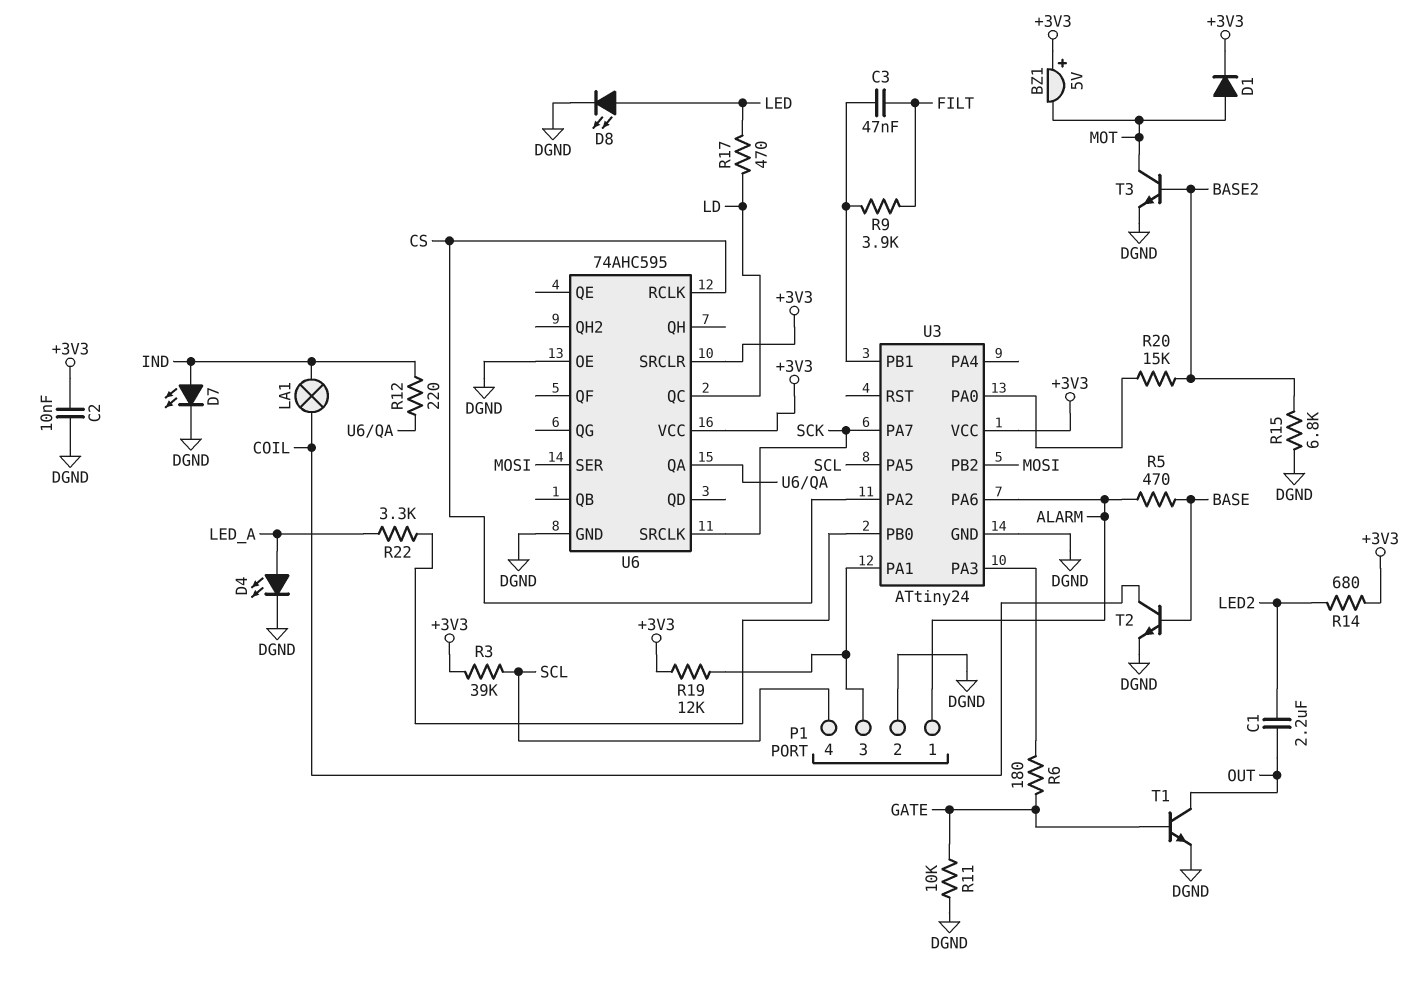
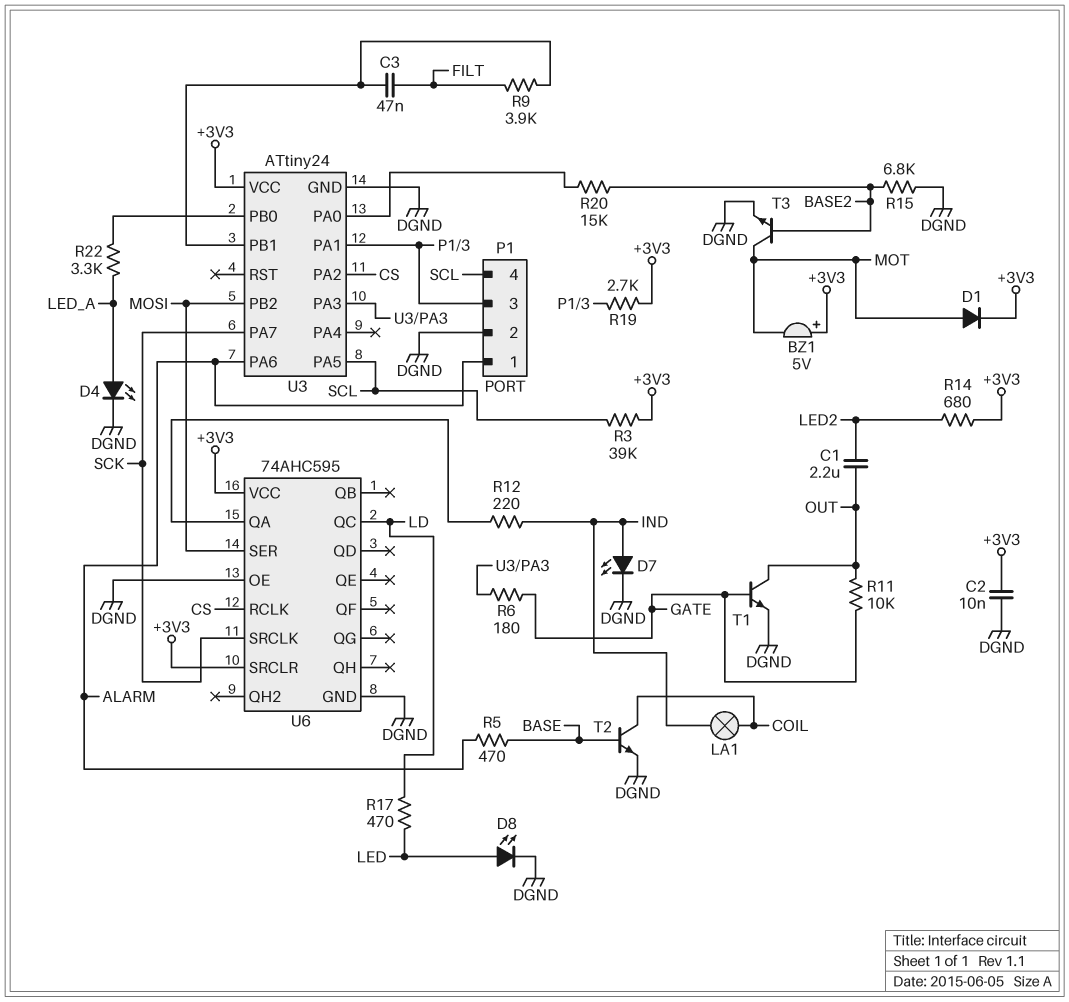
R11: 10k (DGND, GATE) -> 10k (GATE, OUT)
R19: 12k (+3V3, P1/3) -> 2.7k (+3V3, P1/3)

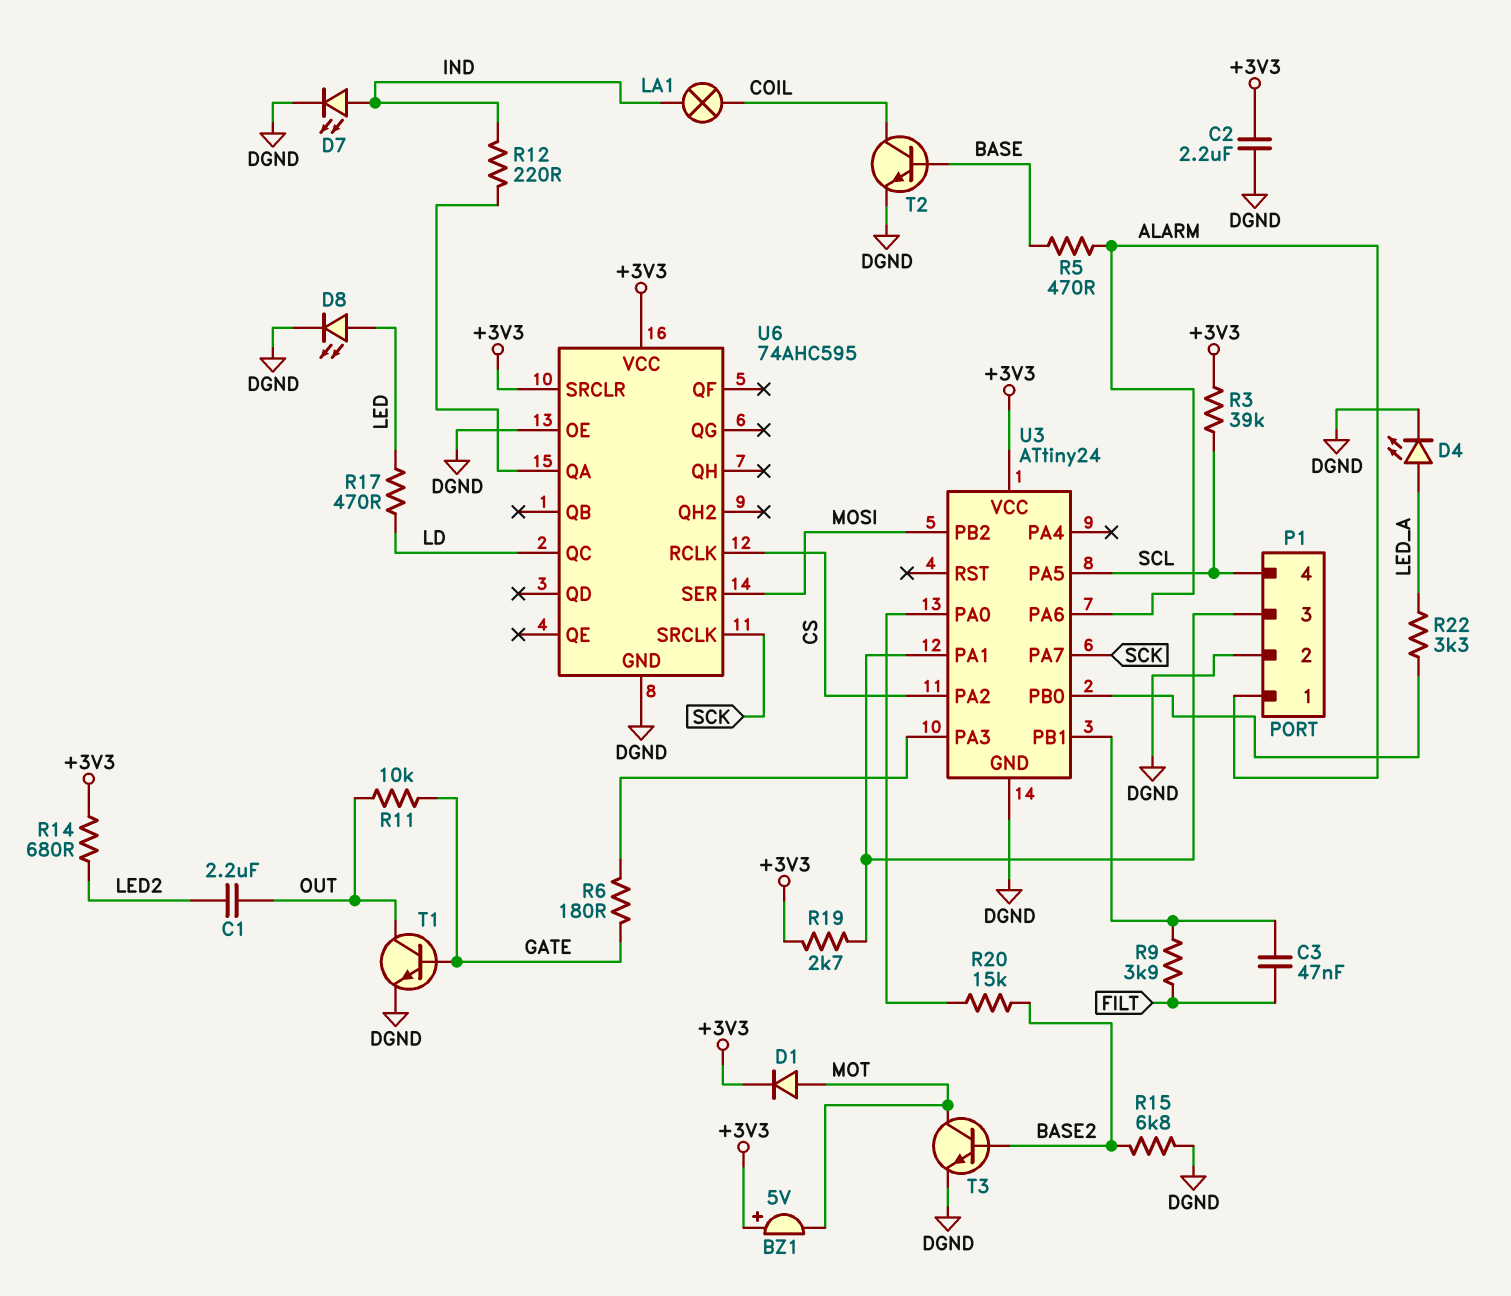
C2: 10nF (+3V3, DGND) -> 2.2uF (+3V3, DGND)

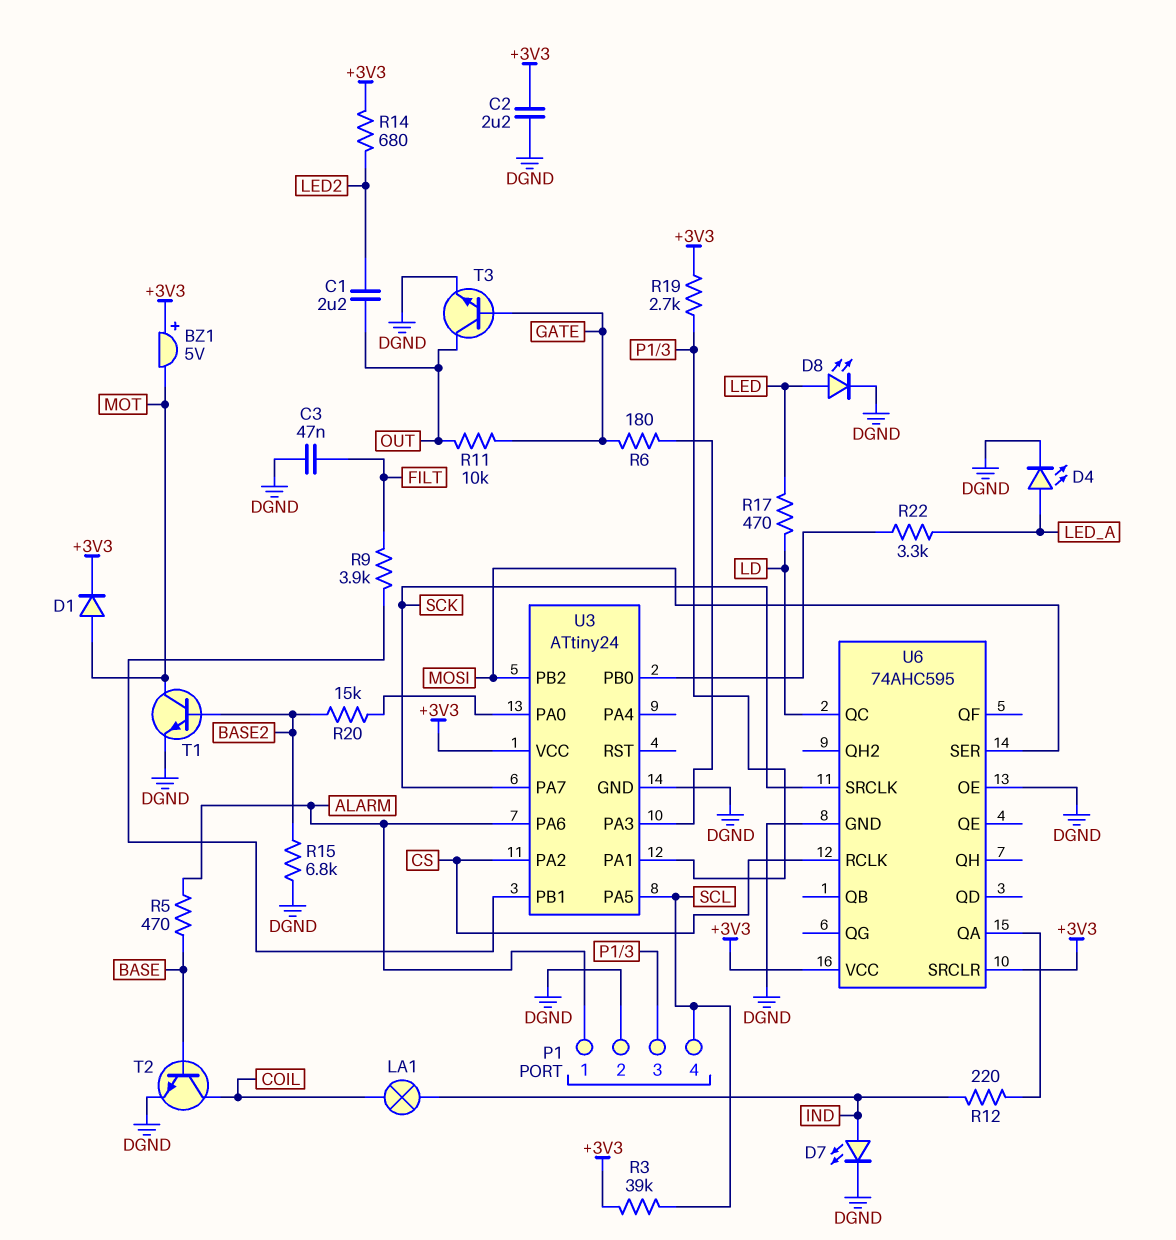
C3: 47nF (FILT, U3/PB1) -> 47nF (DGND, FILT)
T1: NPN (B GATE, C OUT, E DGND) -> NPN (B BASE2, C MOT, E DGND)
T3: NPN (B BASE2, C MOT, E DGND) -> NPN (B GATE, C OUT, E DGND)

